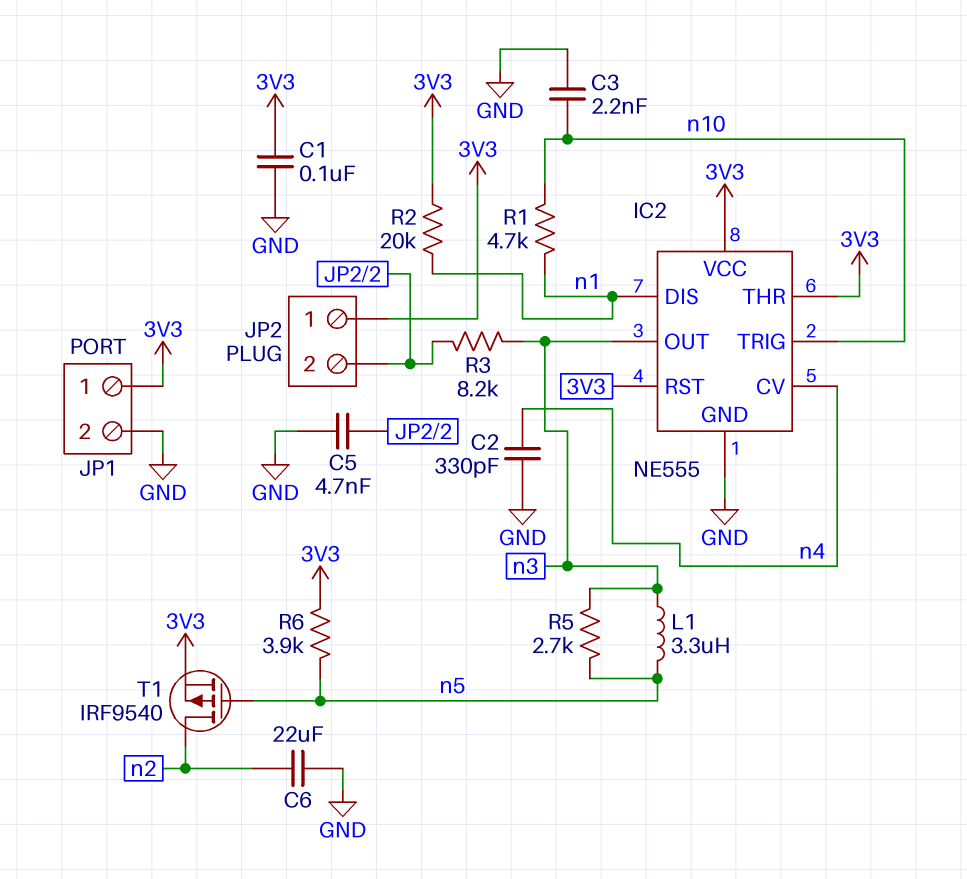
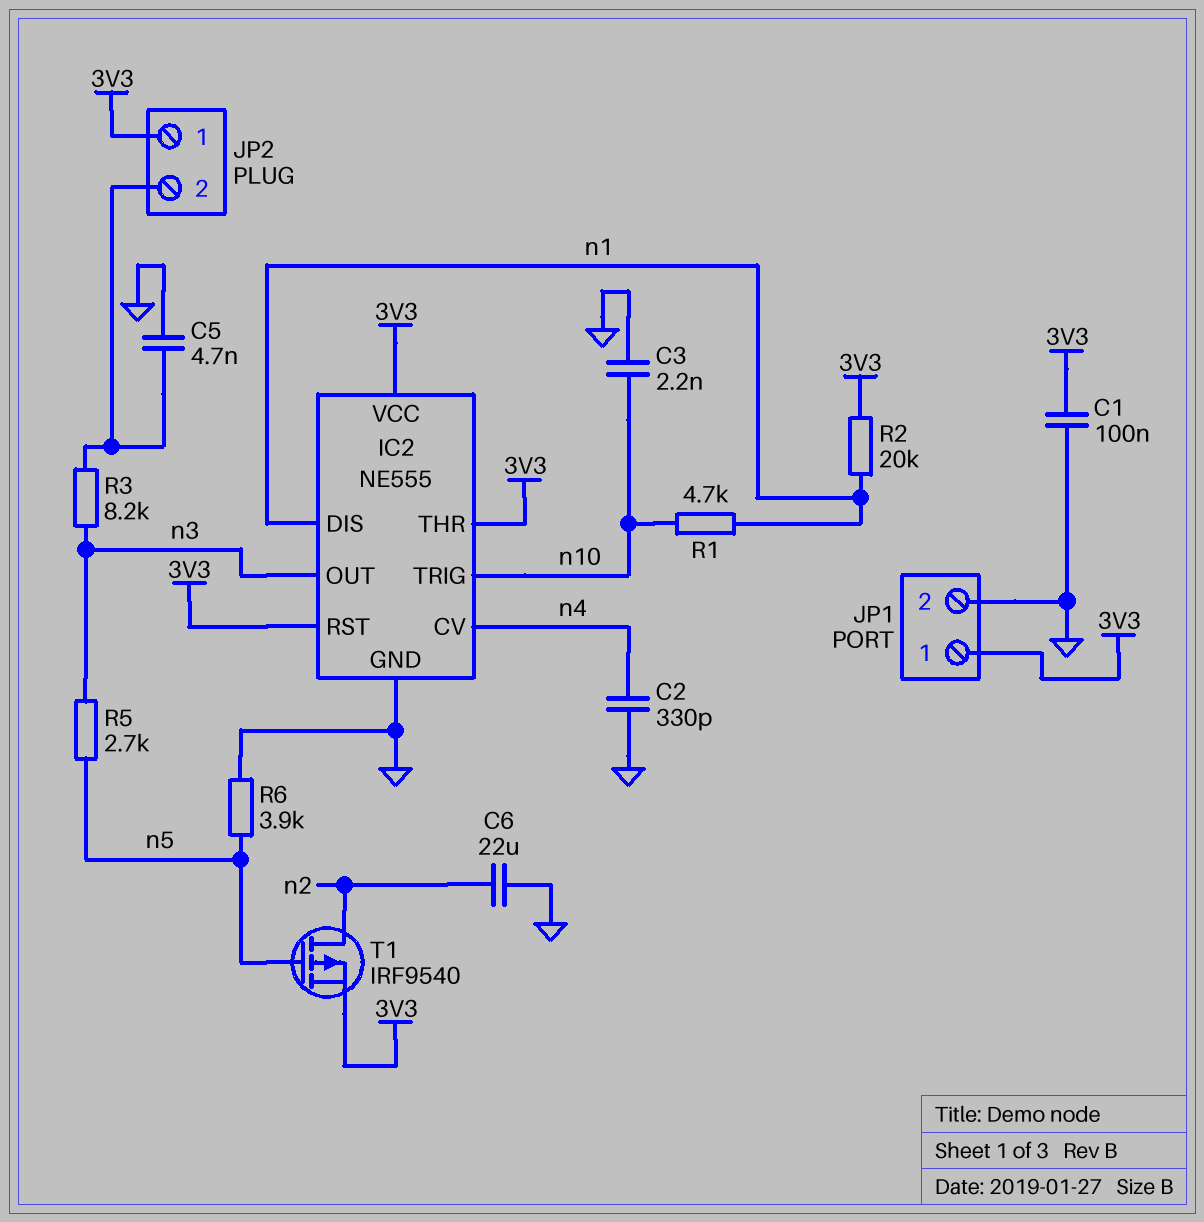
L1: 3.3uH (n3, n5) -> none
R6: 3.9k (3V3, n5) -> 3.9k (GND, n5)

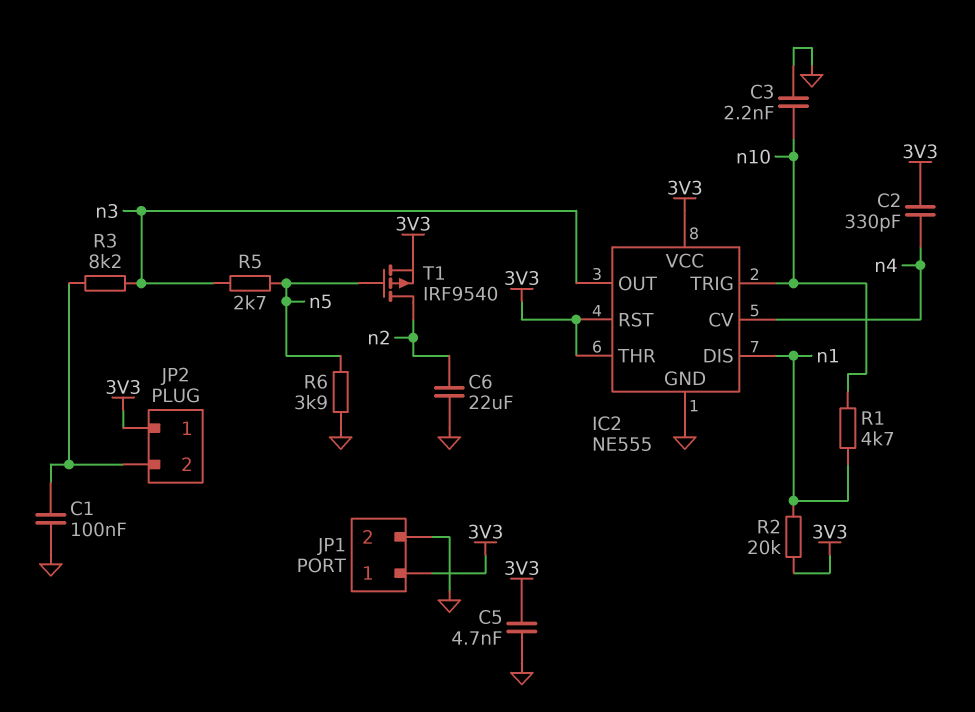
C1: 100nF (3V3, GND) -> 100nF (GND, JP2/2)
C2: 330pF (GND, n4) -> 330pF (3V3, n4)
C5: 4.7nF (GND, JP2/2) -> 4.7nF (3V3, GND)

